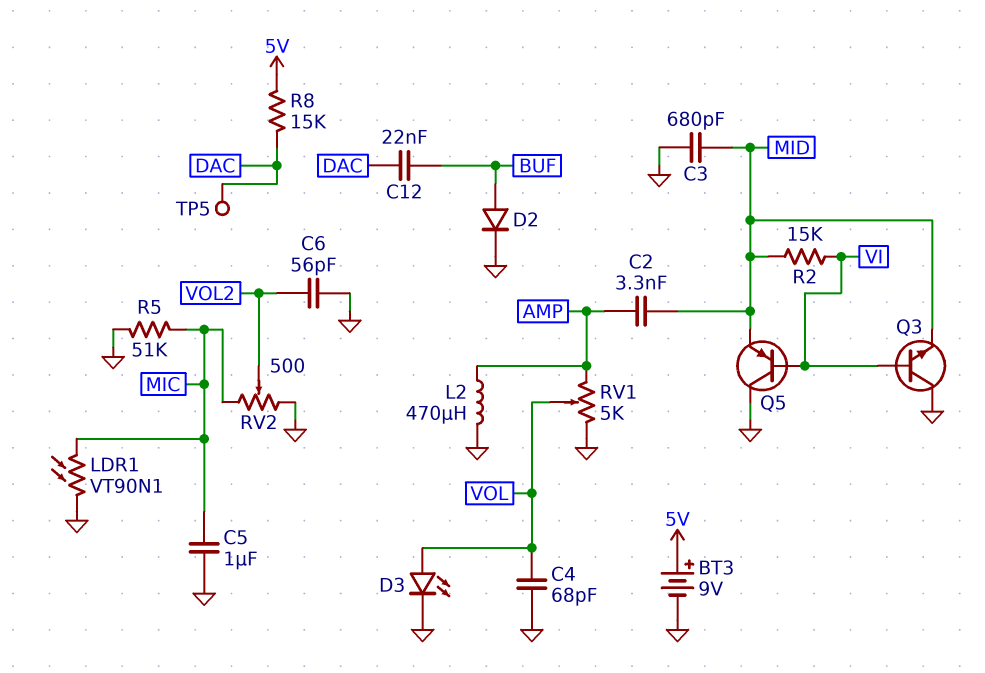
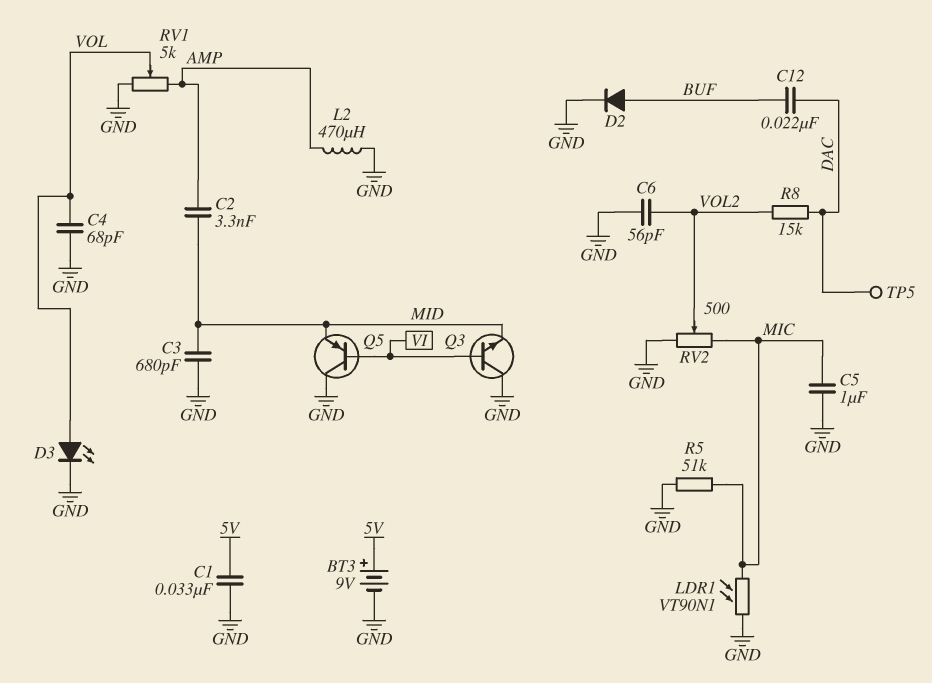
C1: none -> 33nF (5V, GND)
R2: 15k (MID, VI) -> none
R8: 15k (5V, DAC) -> 15k (DAC, VOL2)

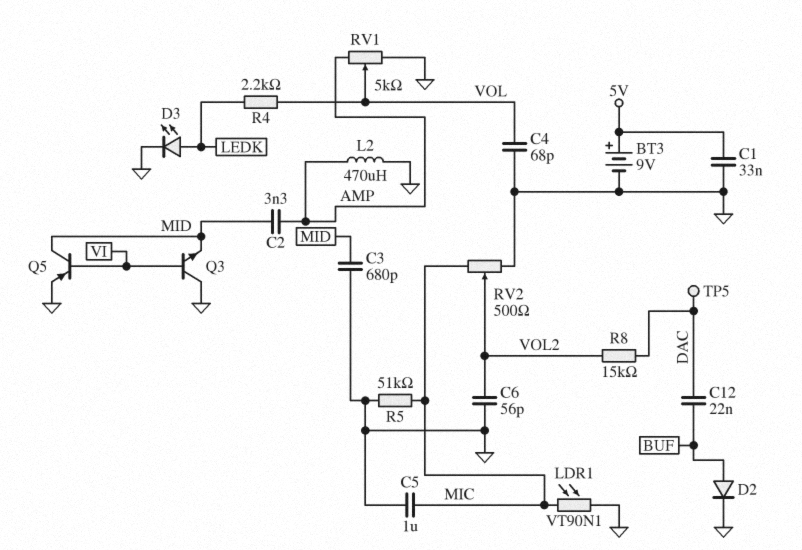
D3: LED (A VOL, K GND) -> LED (A LEDK, K GND)
Q5: PNP (B VI, C GND, E MID) -> PNP (B VI, C MID, E GND)
R4: none -> 2.2k (LEDK, VOL)

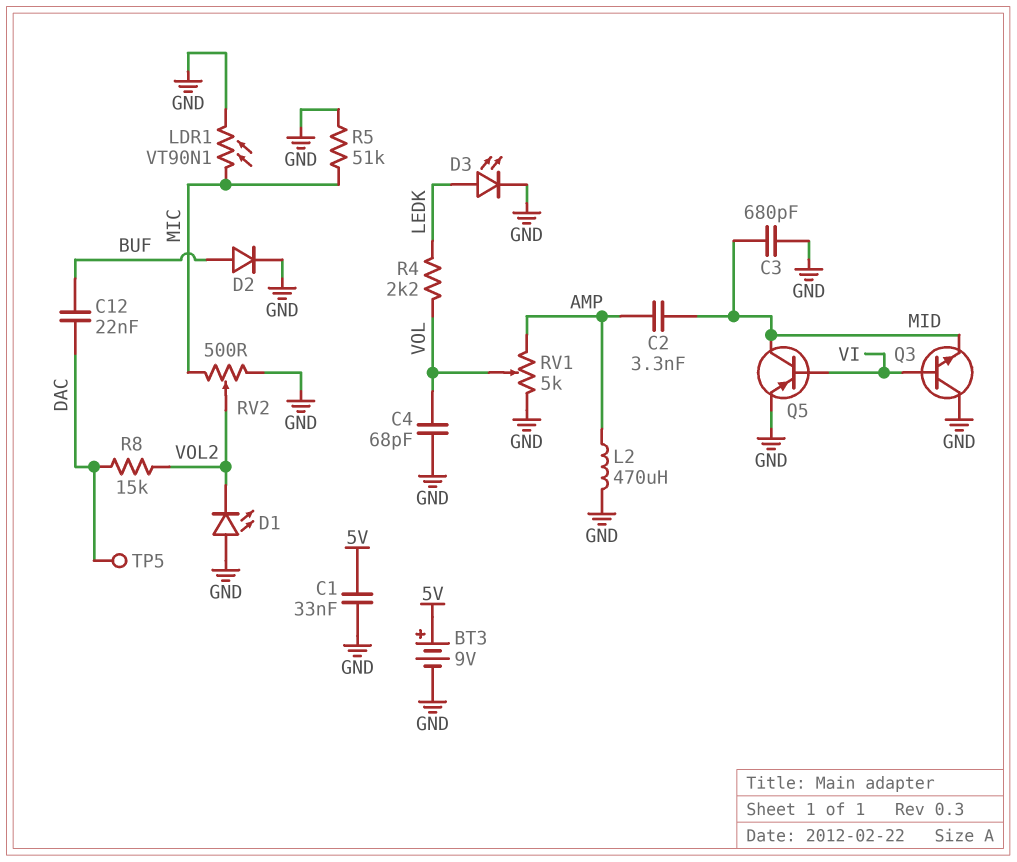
C5: 1uF (GND, MIC) -> none
C6: 56pF (GND, VOL2) -> none
D1: none -> LED (A GND, K VOL2)

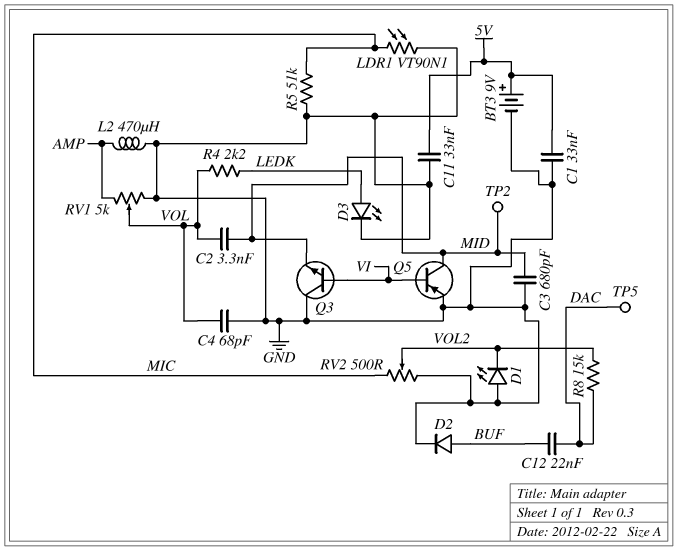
C2: 3.3nF (AMP, MID) -> 3.3nF (MID, VOL)
C11: none -> 33nF (5V, GND)
TP2: none -> test point (MID)

